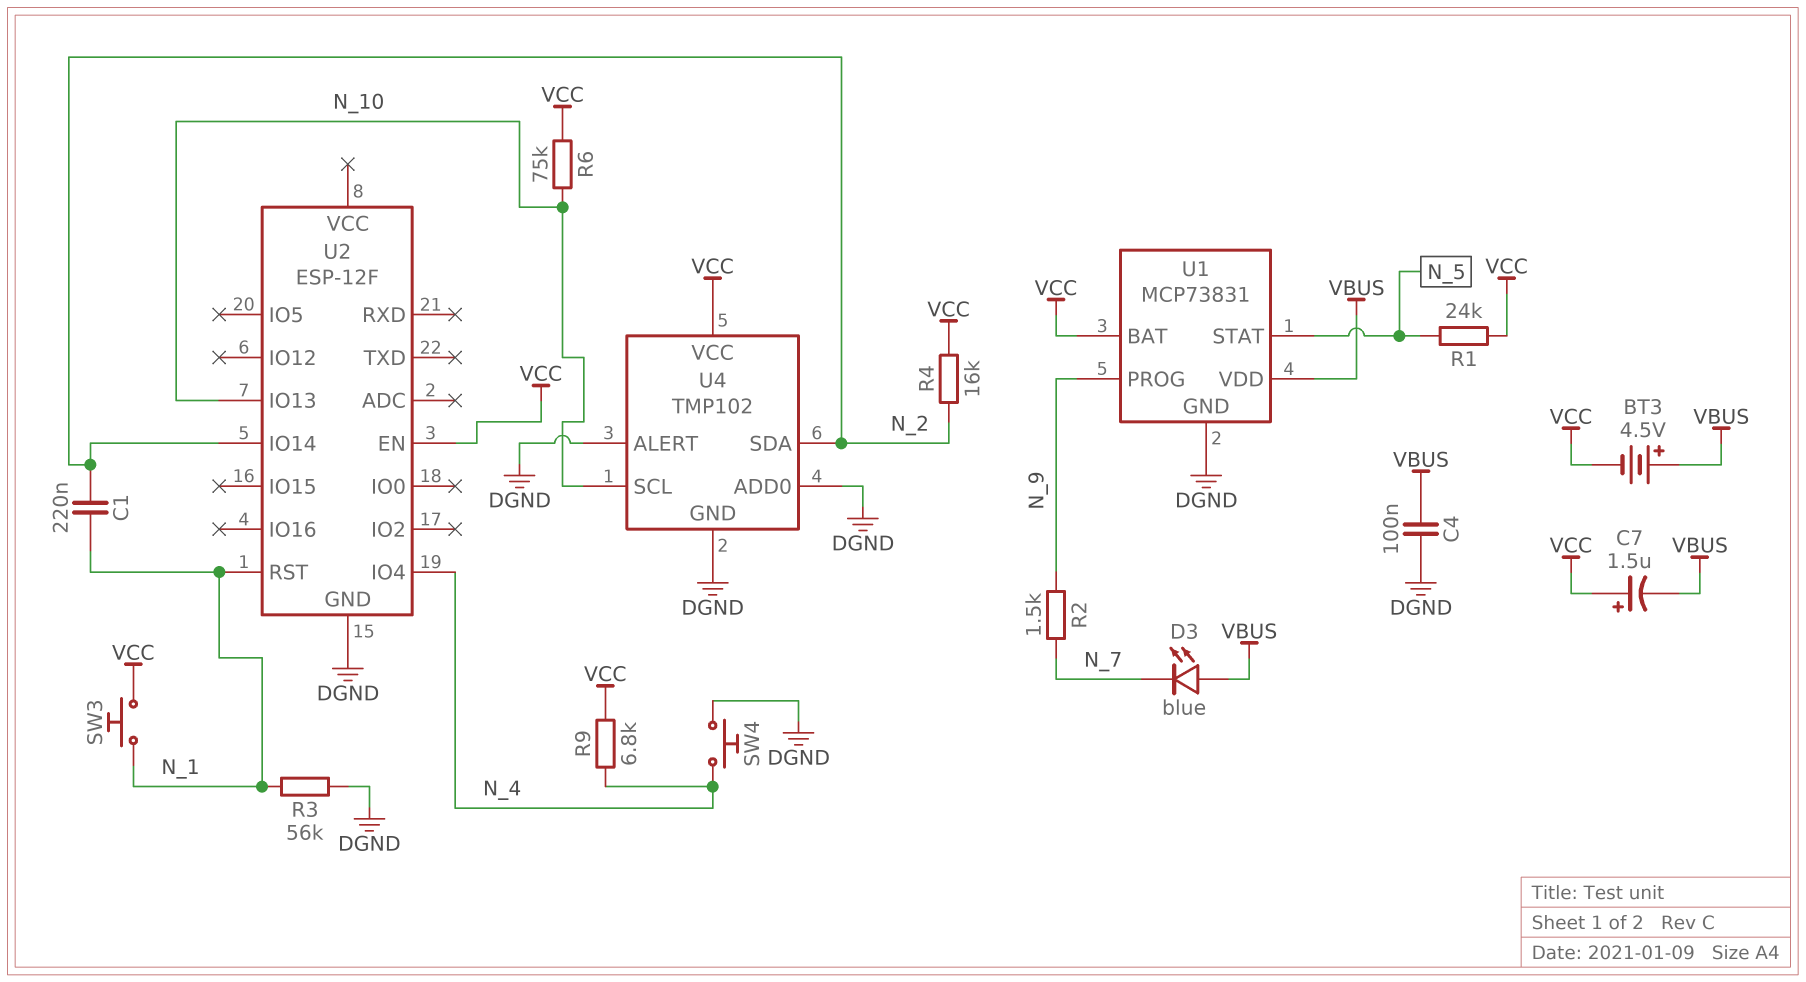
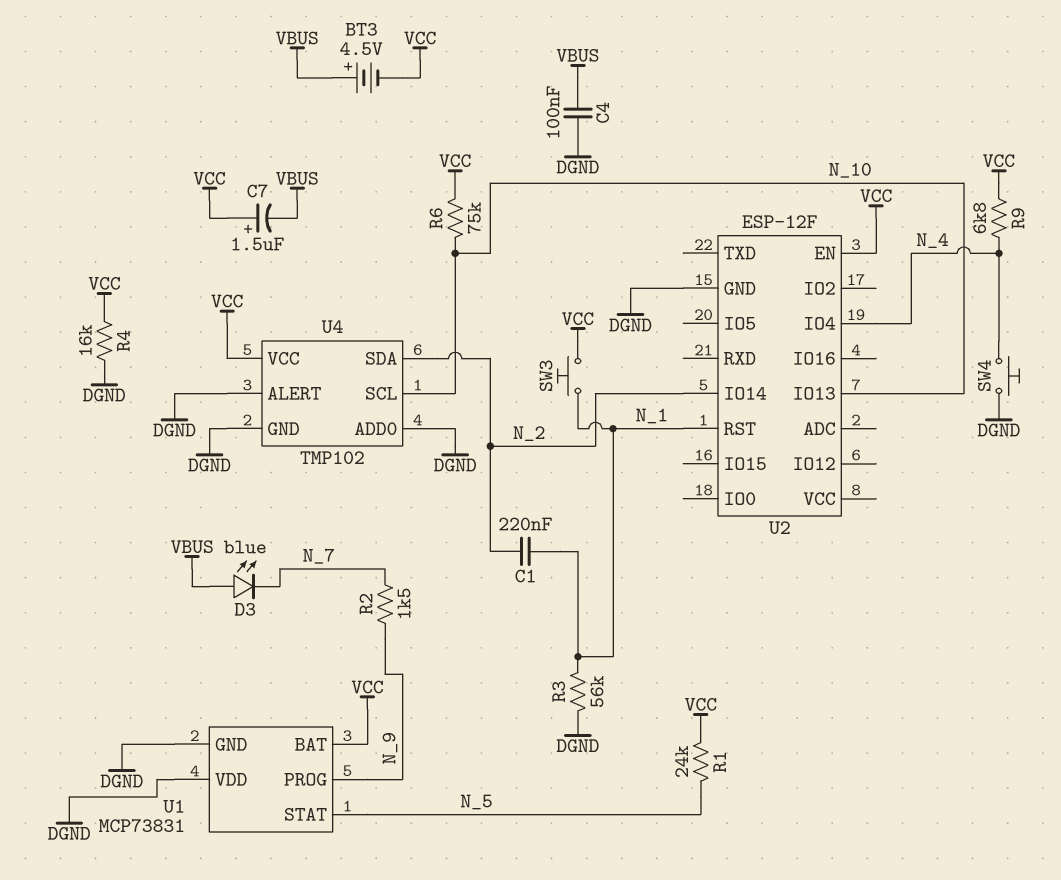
R4: 16k (N_2, VCC) -> 16k (DGND, VCC)
U1 pin VDD: VBUS -> DGND

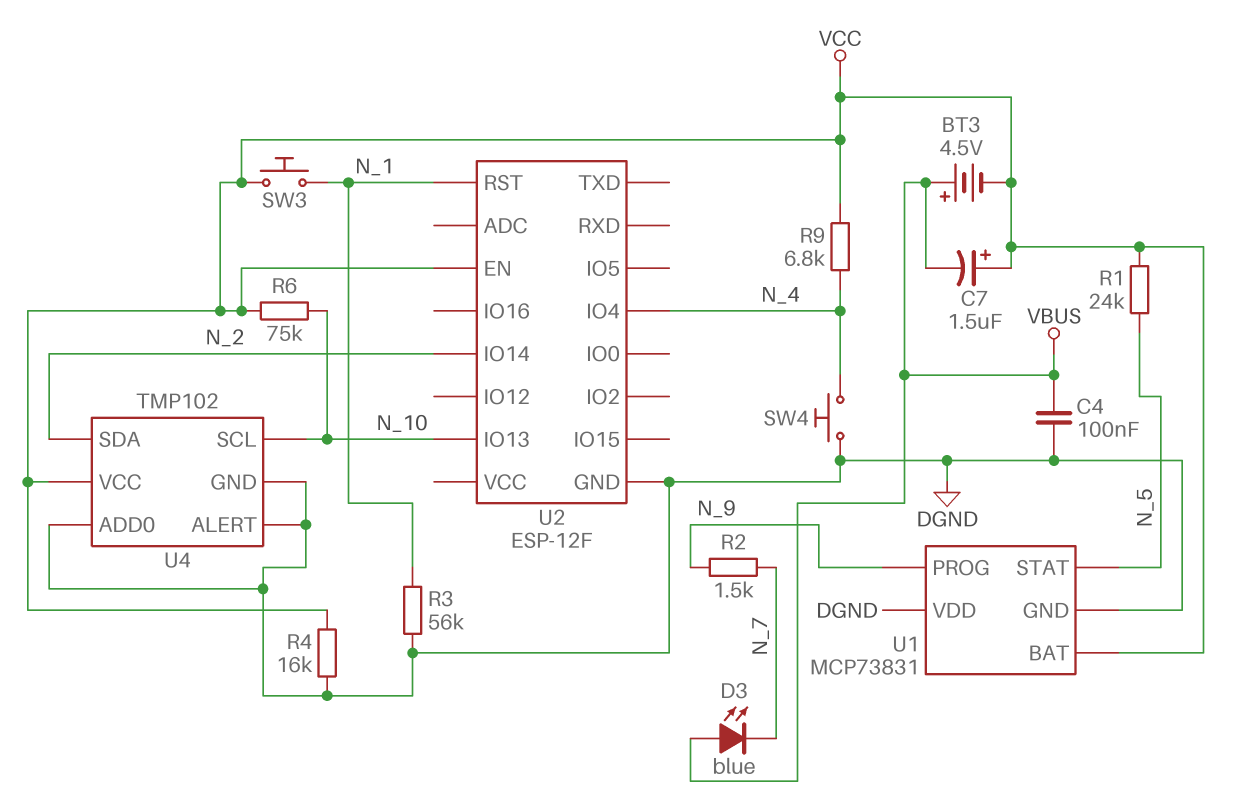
C1: 220nF (N_1, N_2) -> none

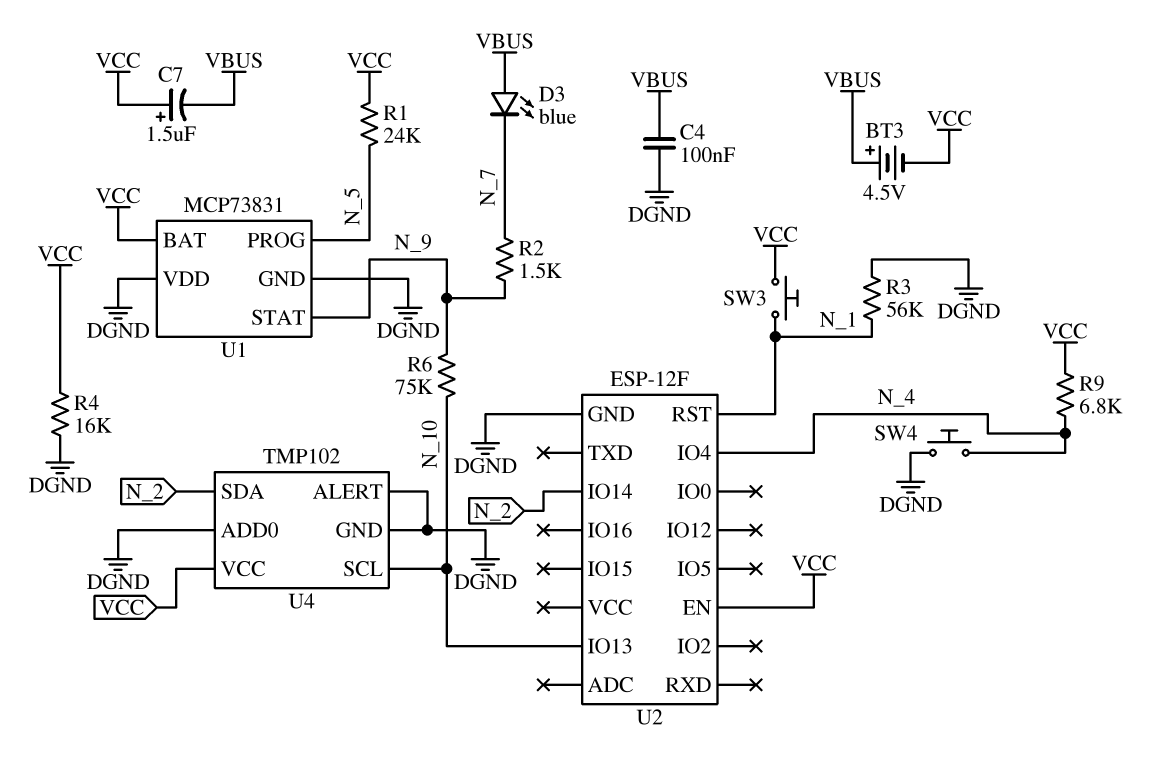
R6: 75k (N_10, VCC) -> 75k (N_9, N_10)
U1 pin PROG: N_9 -> N_5
U1 pin STAT: N_5 -> N_9

